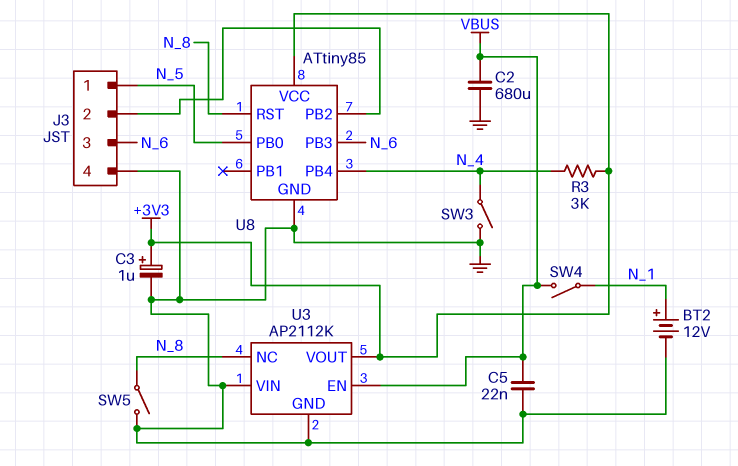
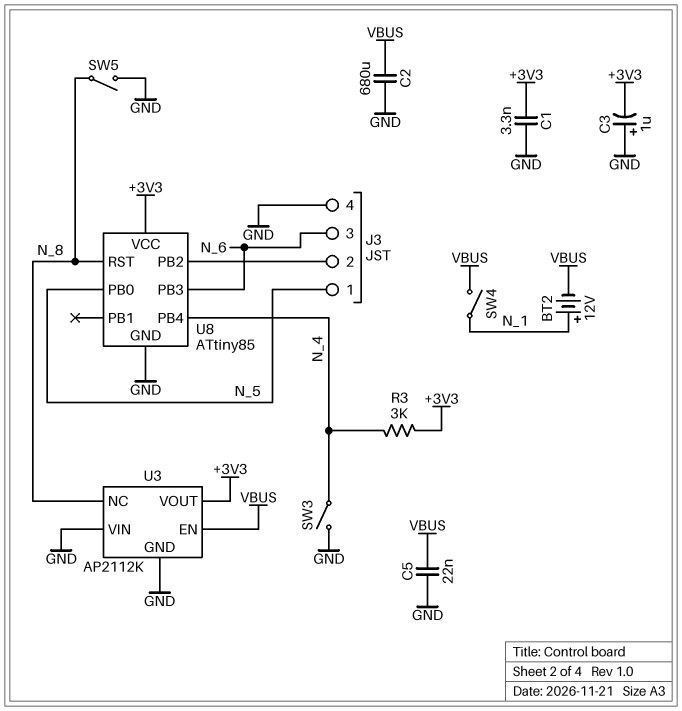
BT2: 12V (plus N_1, minus GND) -> 12V (plus N_1, minus VBUS)
C1: none -> 3.3nF (+3V3, GND)
C3: 1uF (plus +3V3, minus GND) -> 1uF (plus GND, minus +3V3)

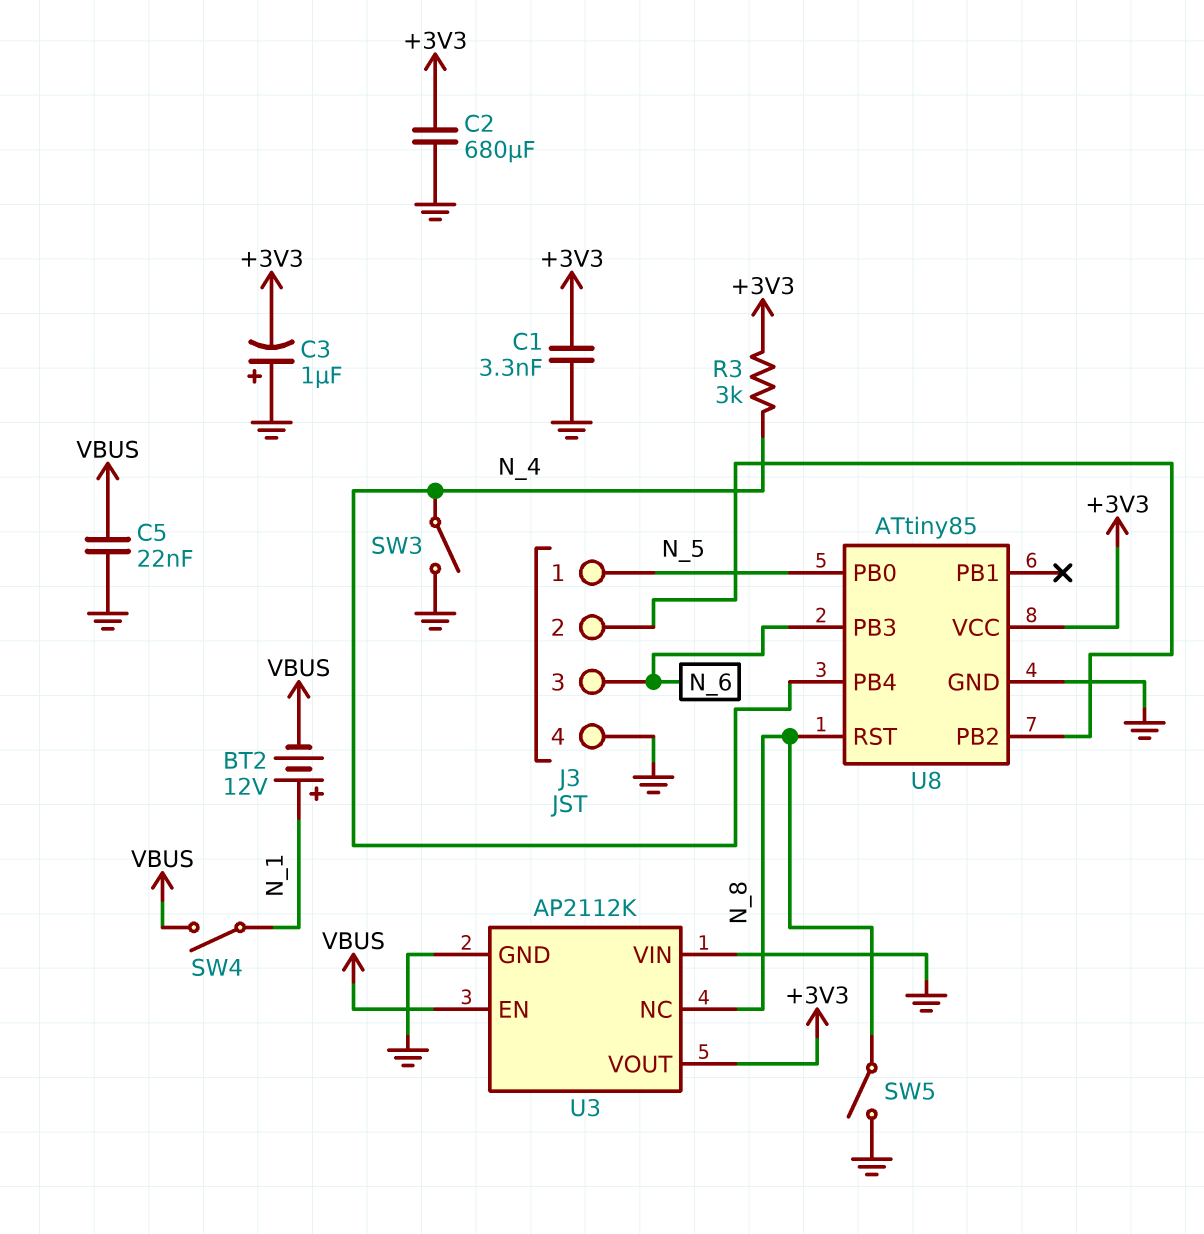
C2: 680uF (GND, VBUS) -> 680uF (+3V3, GND)

